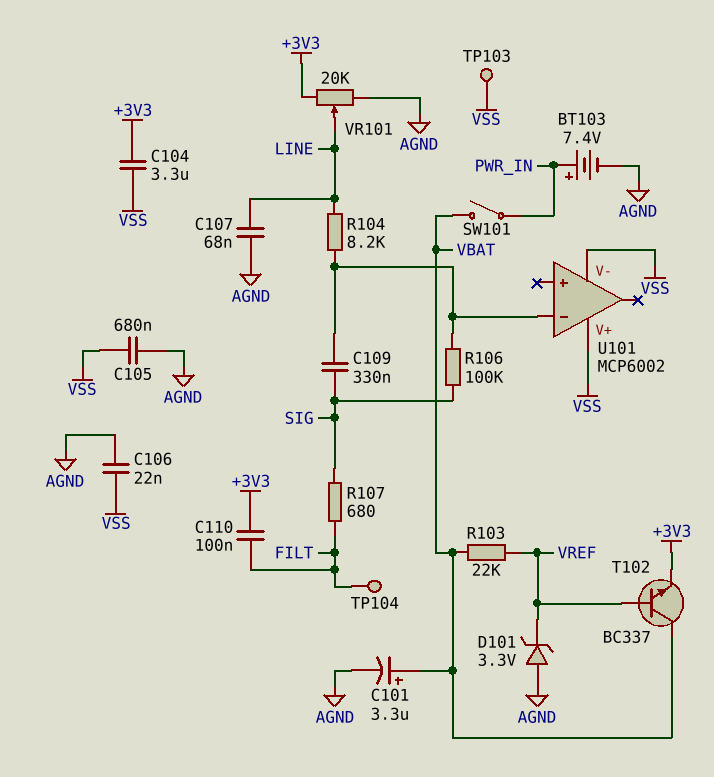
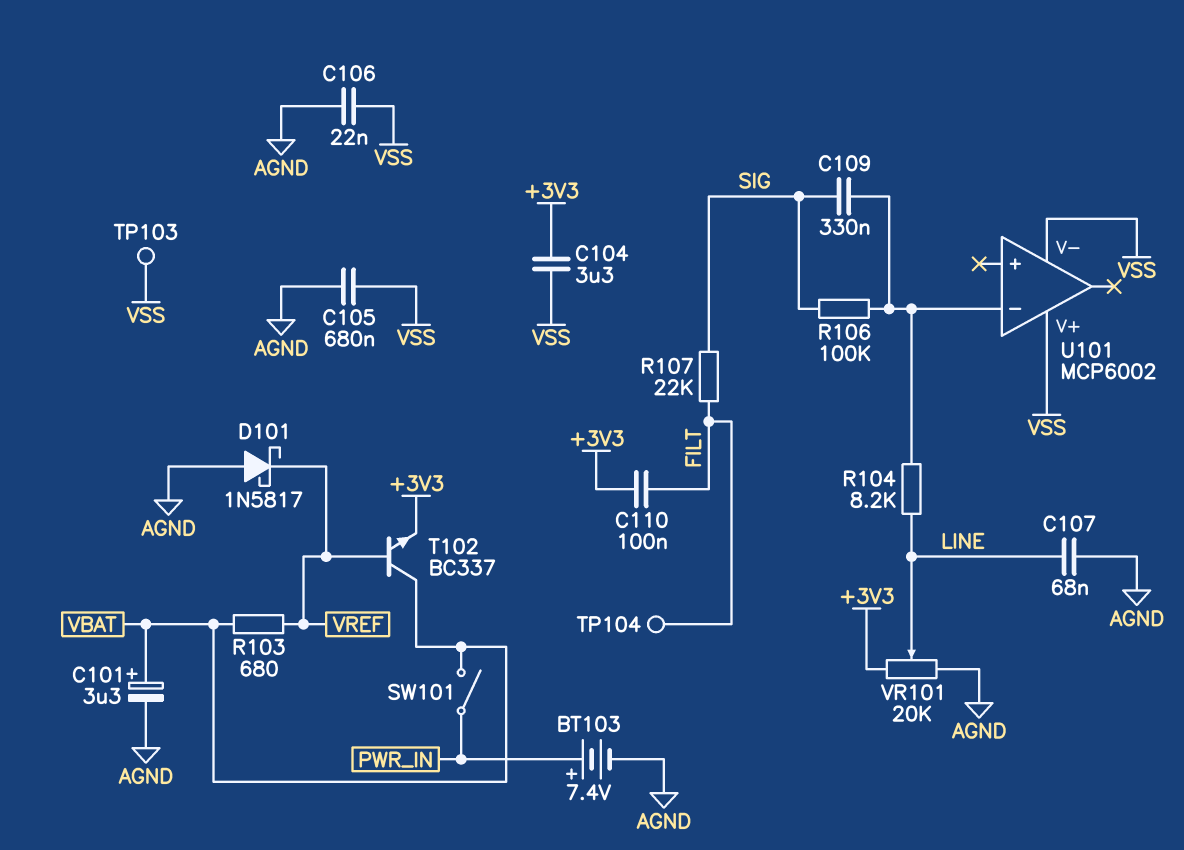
D101: zener 3.3V (A AGND, K VREF) -> schottky 1N5817 (A AGND, K VREF)
R103: 22k (VBAT, VREF) -> 680 (VBAT, VREF)
R107: 680 (FILT, SIG) -> 22k (FILT, SIG)

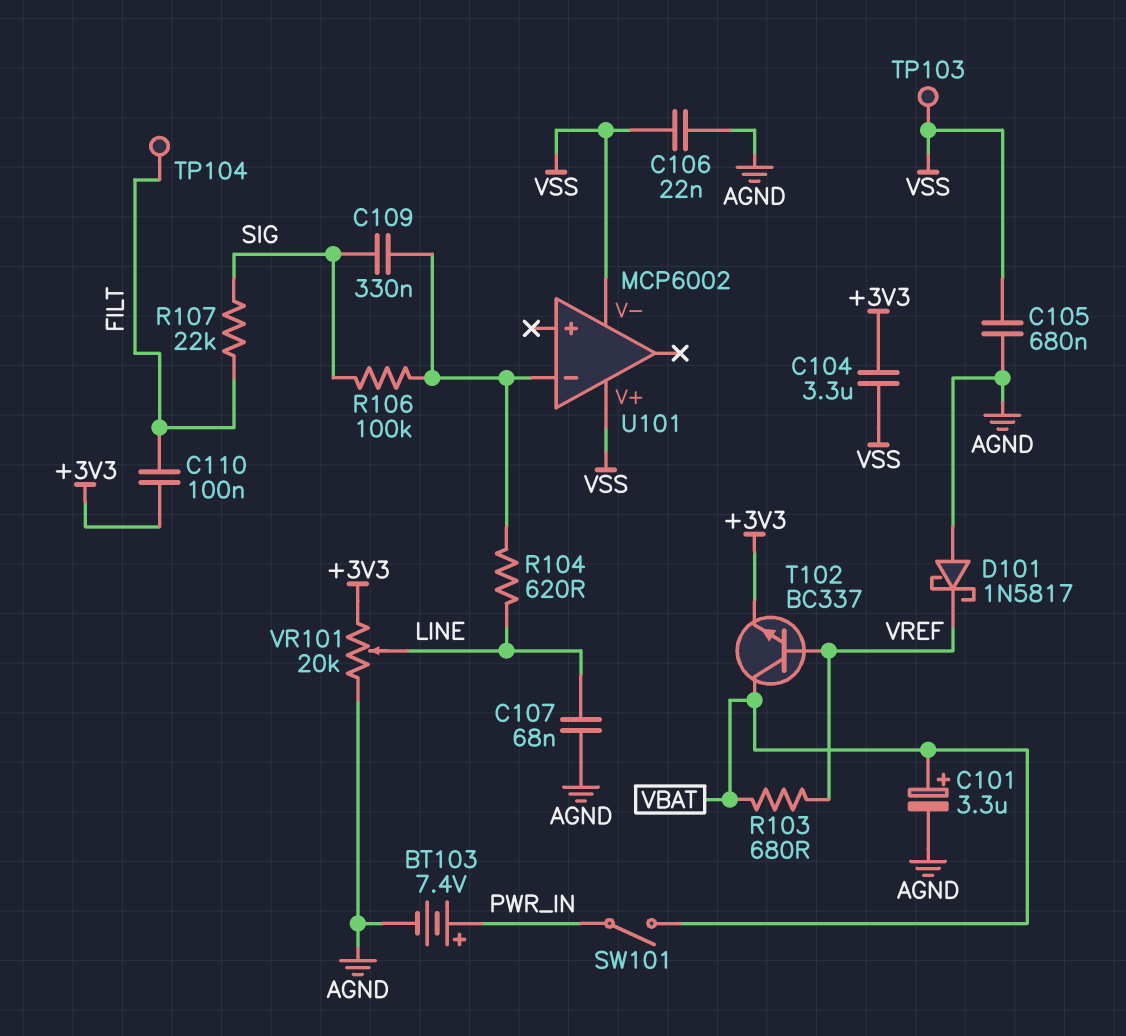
R104: 8.2k (LINE, U101/in-) -> 620 (LINE, U101/in-)

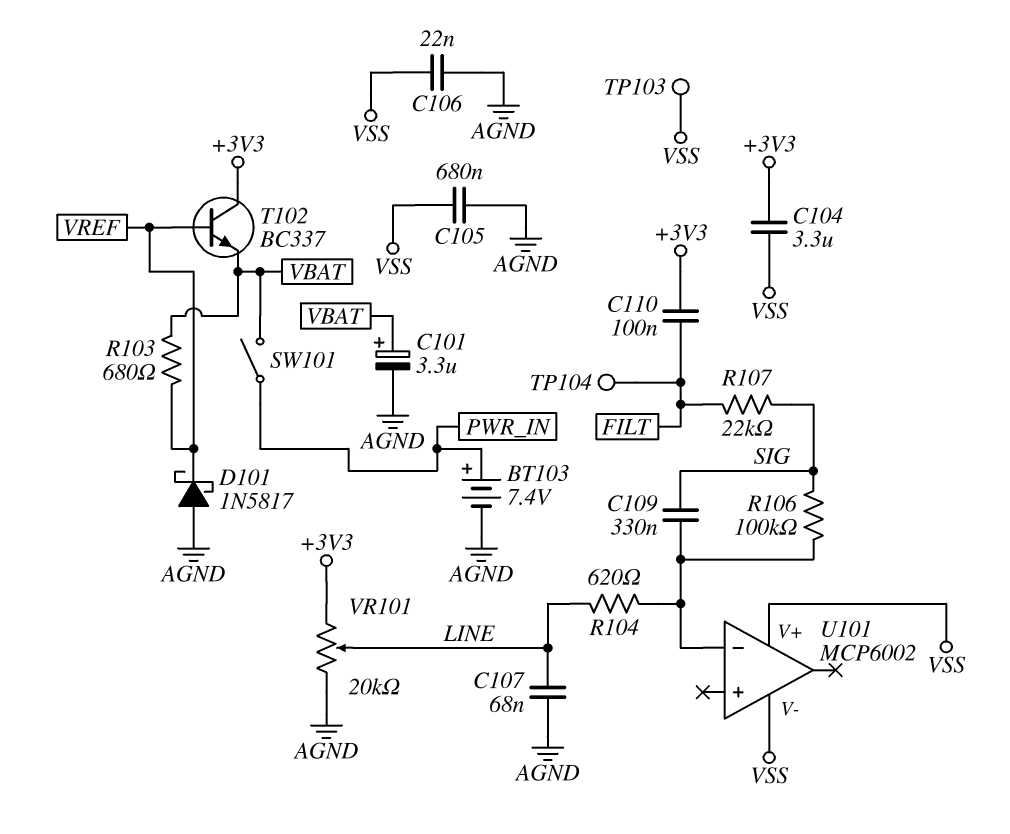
T102: NPN BC337 (B VREF, C VBAT, E +3V3) -> NPN BC337 (B VREF, C +3V3, E VBAT)

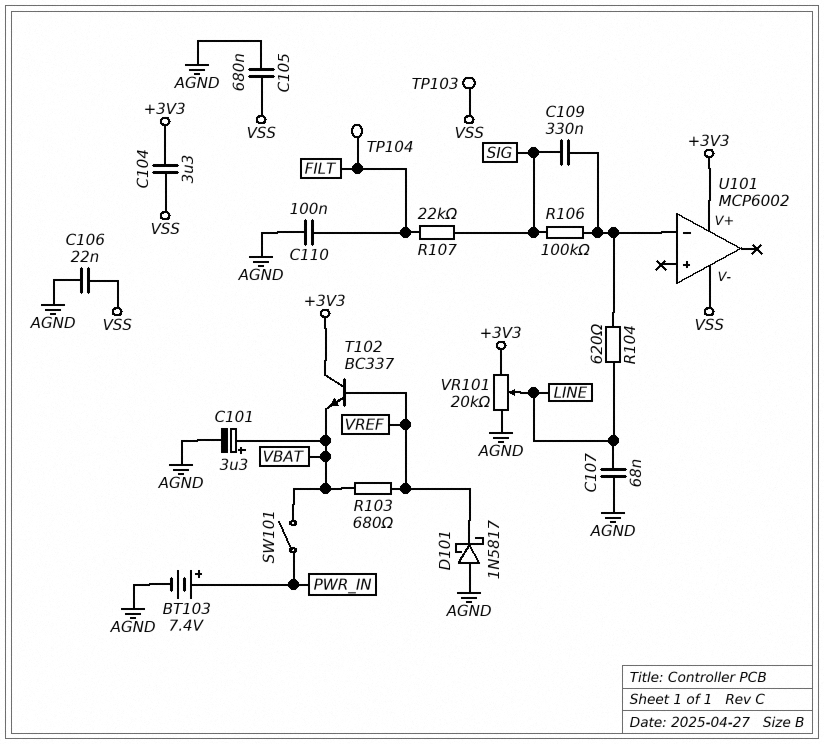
C110: 100nF (+3V3, FILT) -> 100nF (AGND, FILT)
U101 pin V+: VSS -> +3V3

